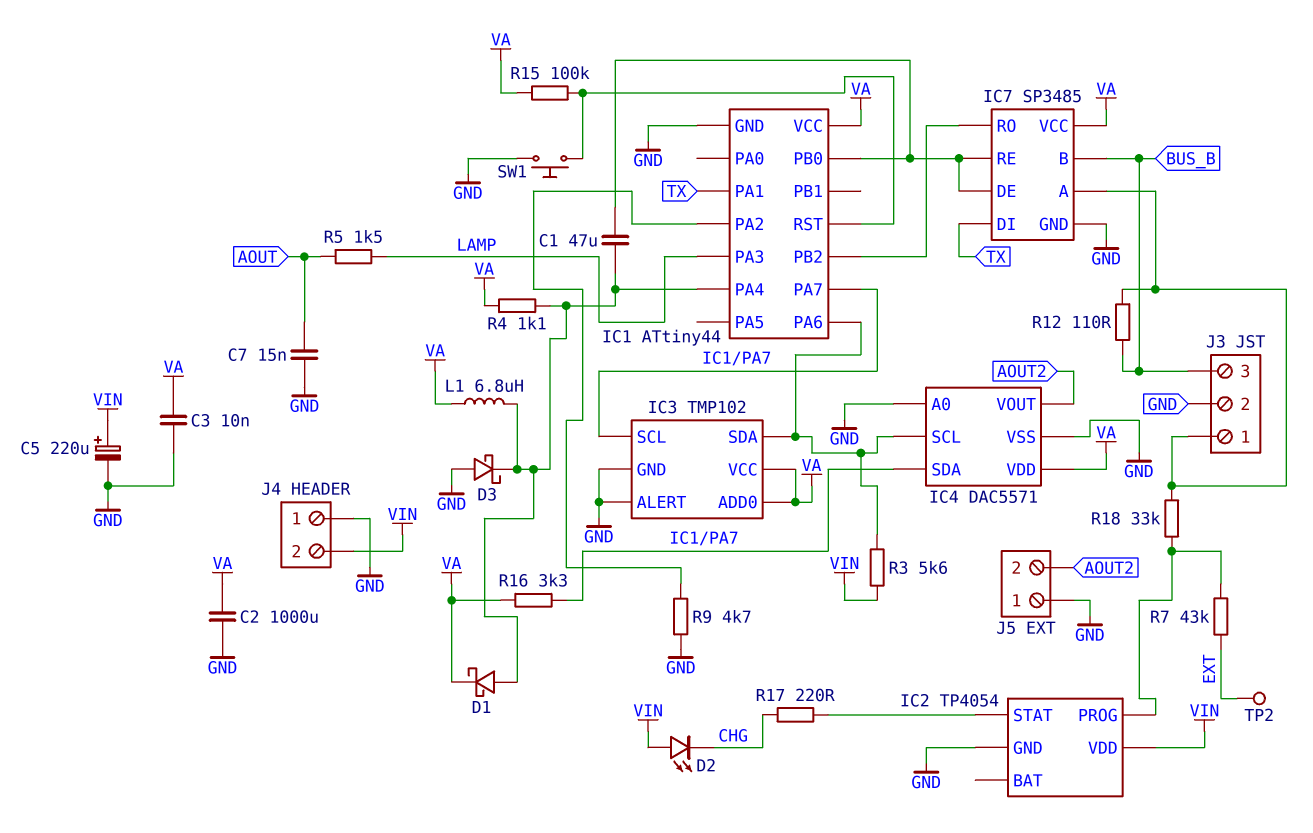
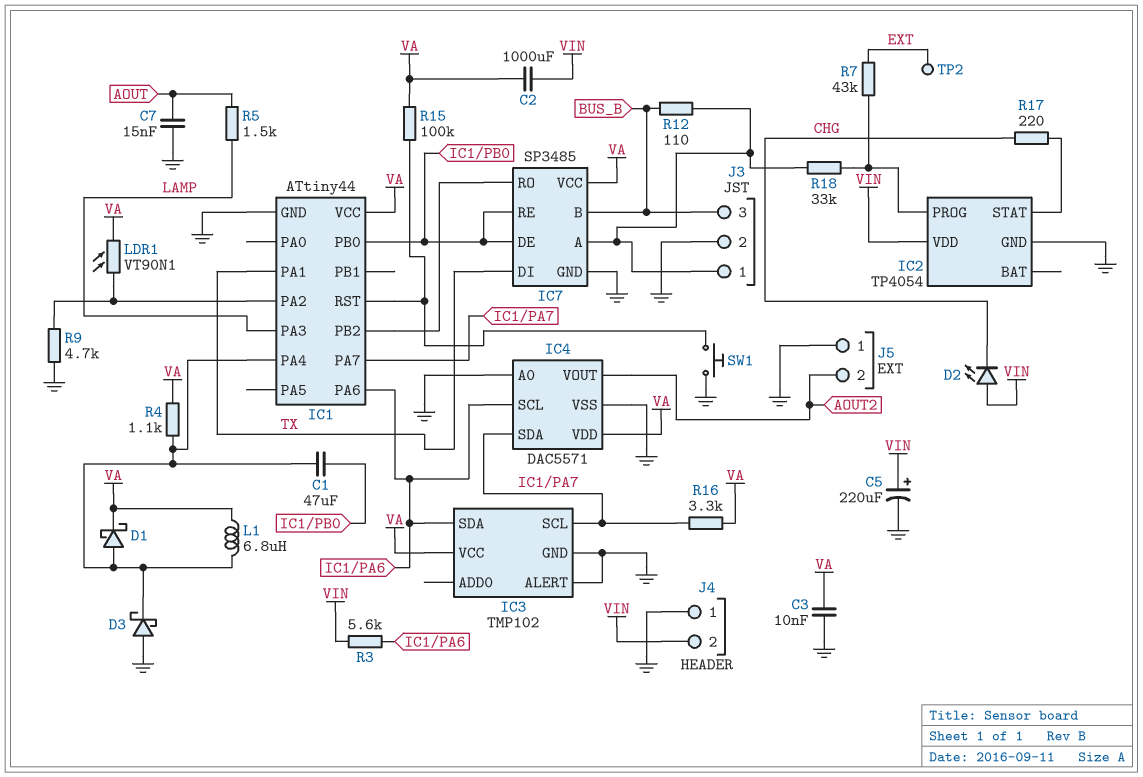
C2: 1000uF (GND, VA) -> 1000uF (VA, VIN)
IC3 pin ADD0: VA -> none
LDR1: none -> VT90N1 (IC1/PA2, VA)

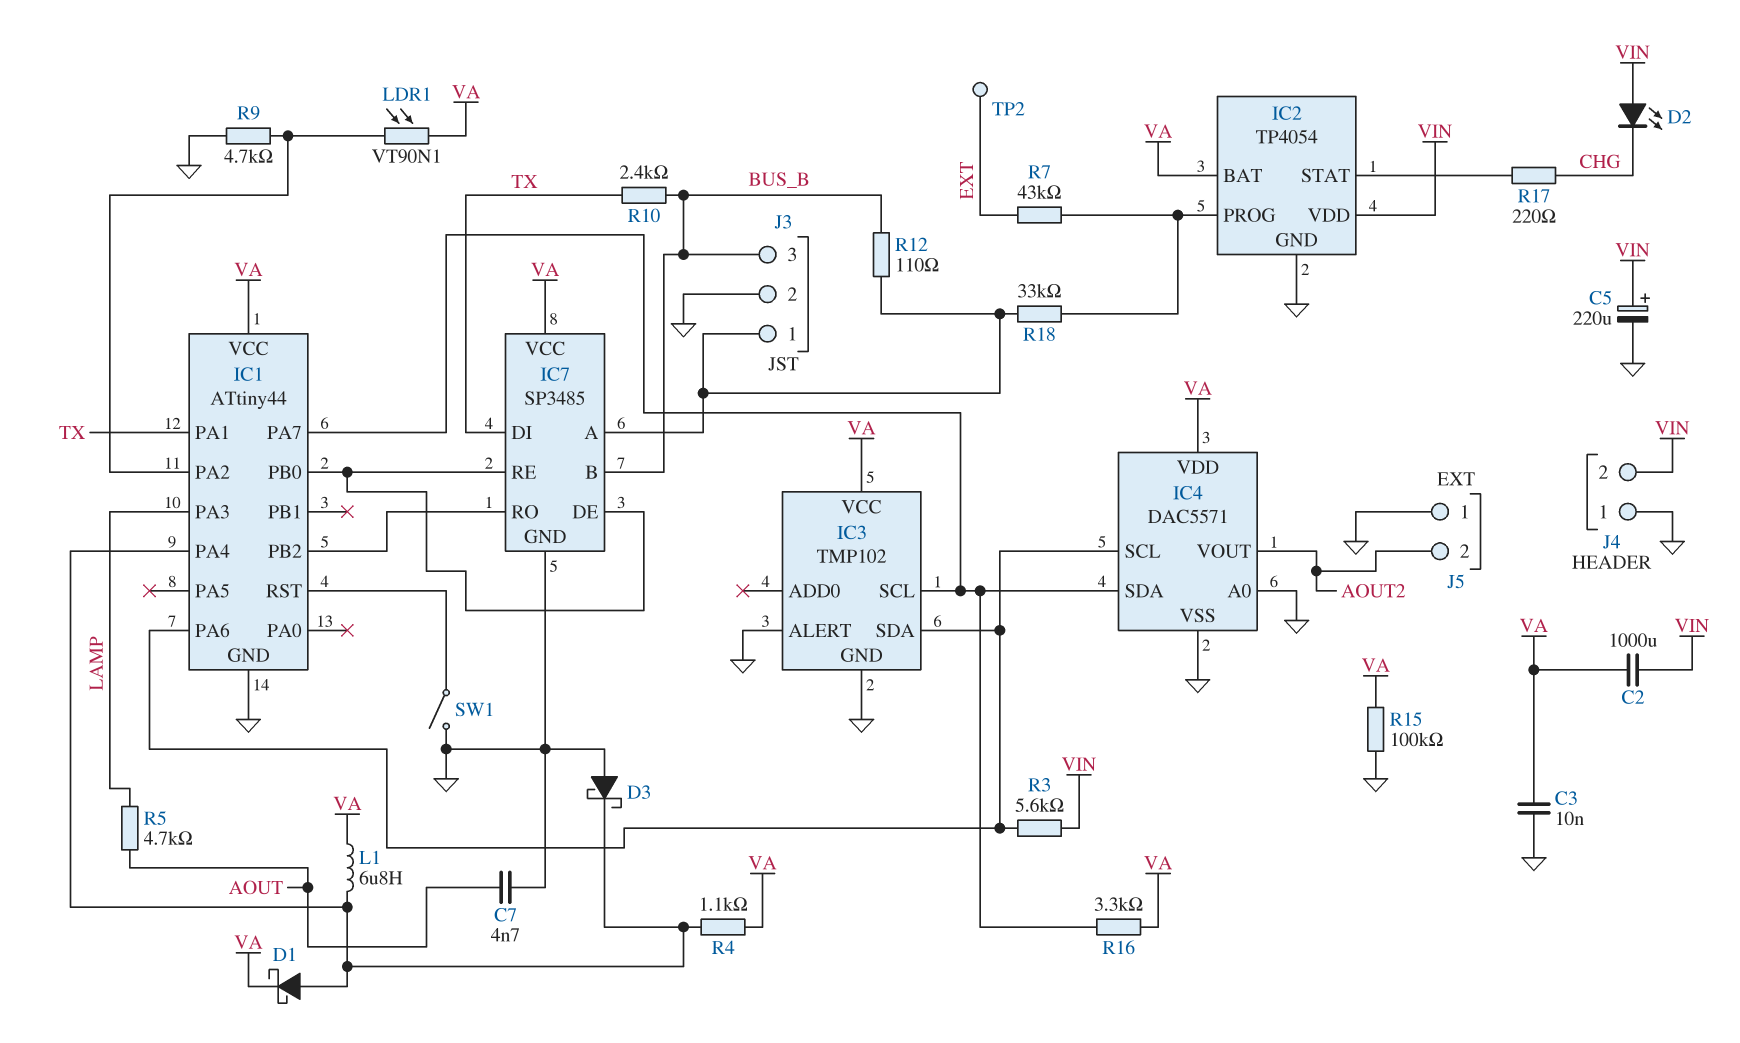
C1: 47uF (IC1/PA4, IC1/PB0) -> none
C7: 15nF (AOUT, GND) -> 4.7nF (AOUT, GND)
IC2 pin BAT: none -> VA
R5: 1.5k (AOUT, LAMP) -> 4.7k (AOUT, LAMP)
R10: none -> 2.4k (BUS_B, TX)
R15: 100k (IC1/RST, VA) -> 100k (GND, VA)
SW1: button (GND, IC1/RST) -> switch (GND, IC1/RST)

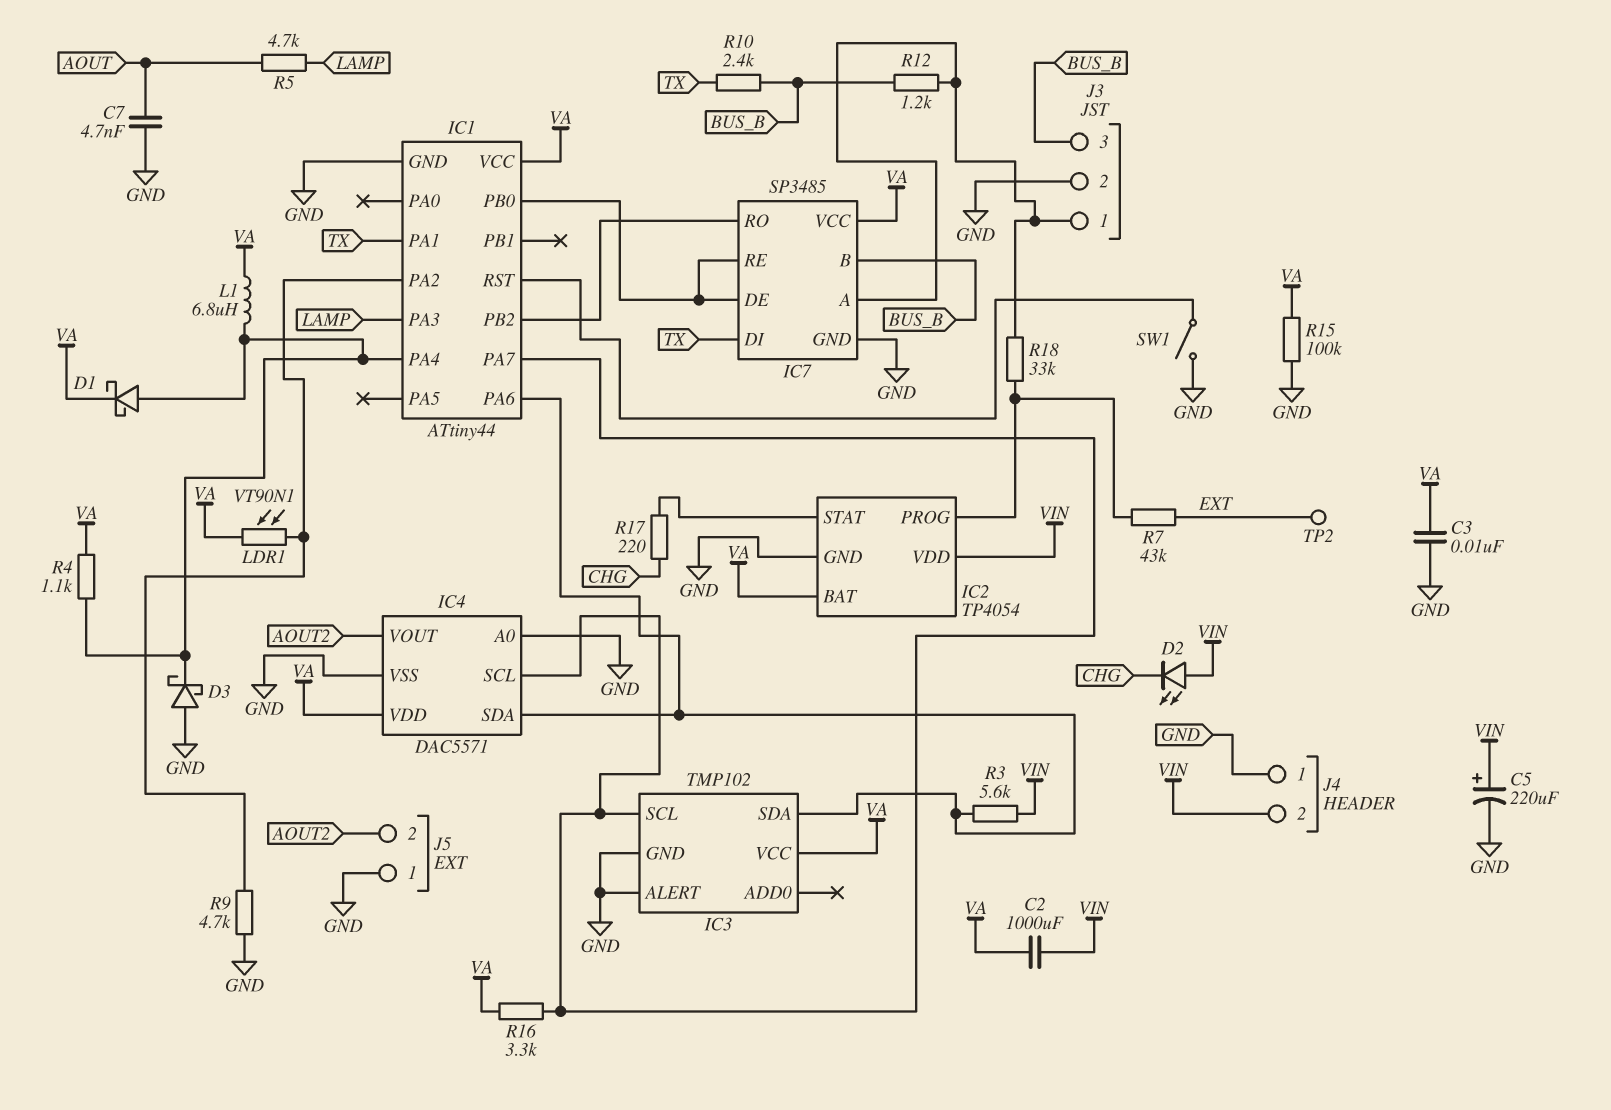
IC4 pin SCL: IC1/PA6 -> IC1/PA7
IC4 pin SDA: IC1/PA7 -> IC1/PA6
R12: 110 (BUS_B, IC7/A) -> 1.2k (BUS_B, IC7/A)

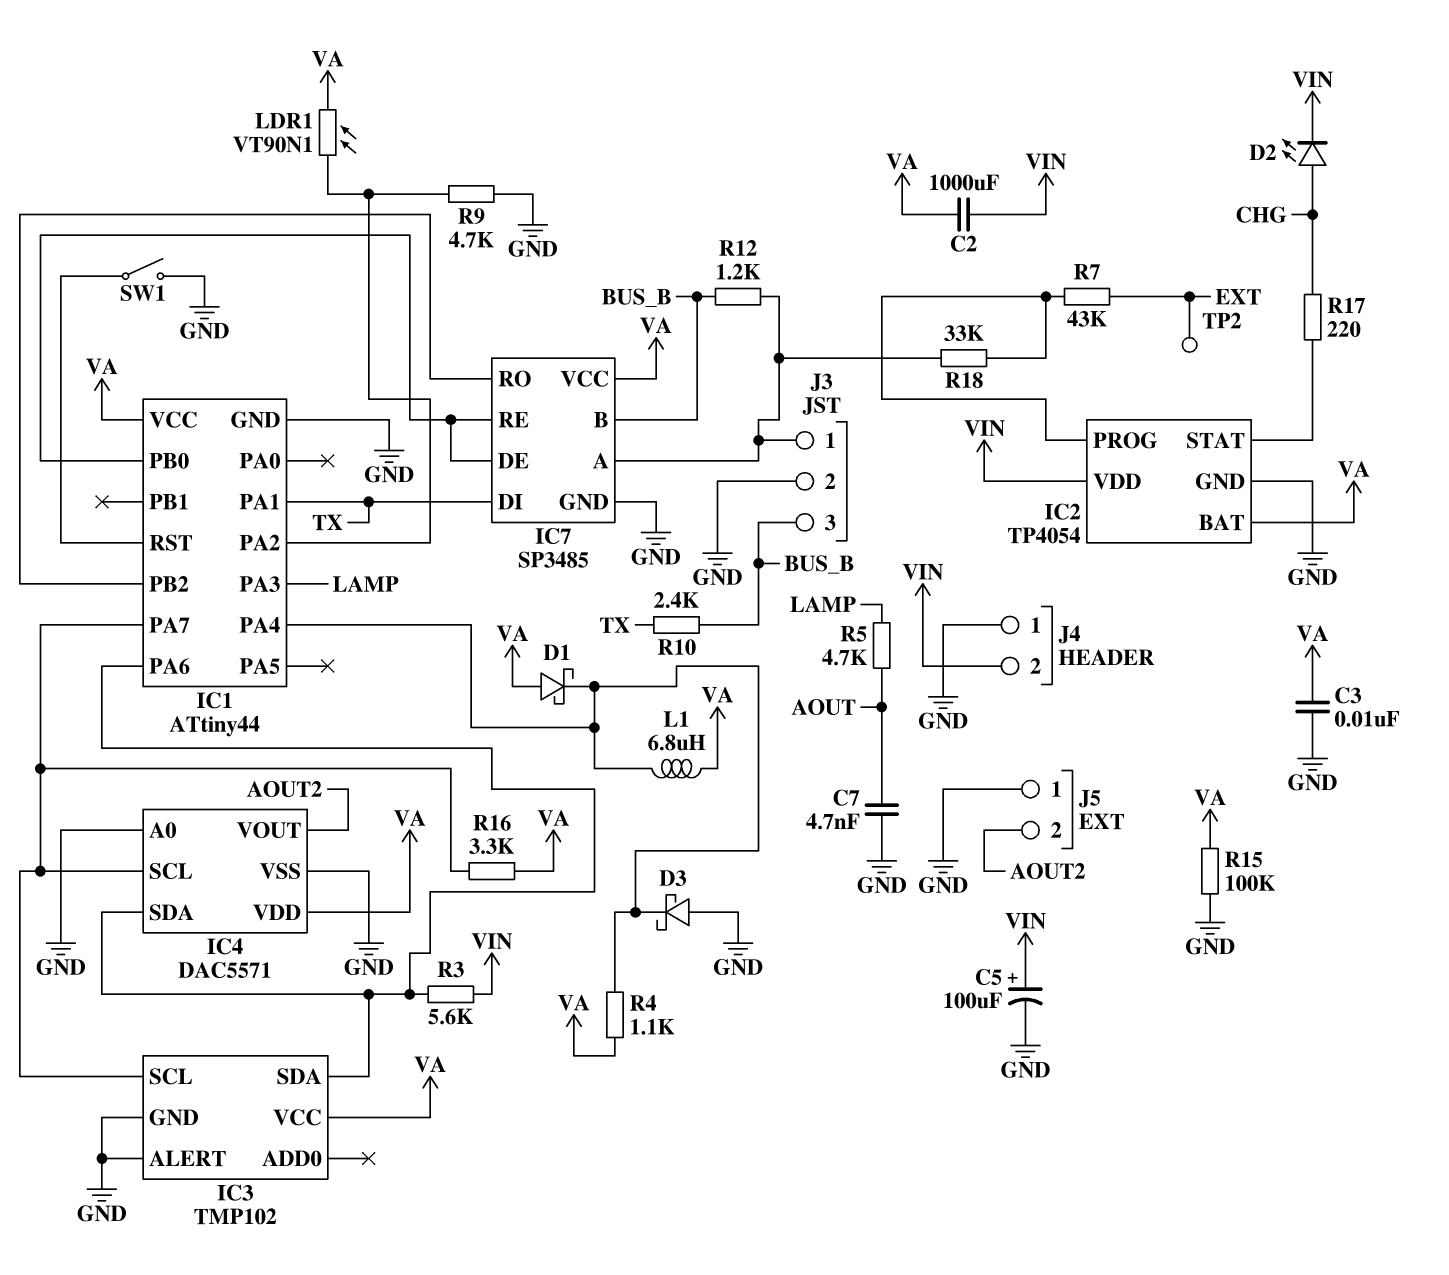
C5: 220uF (plus VIN, minus GND) -> 100uF (plus VIN, minus GND)
D1: schottky (A IC1/PA4, K VA) -> schottky (A VA, K IC1/PA4)
D2: LED (A VIN, K CHG) -> LED (A CHG, K VIN)

